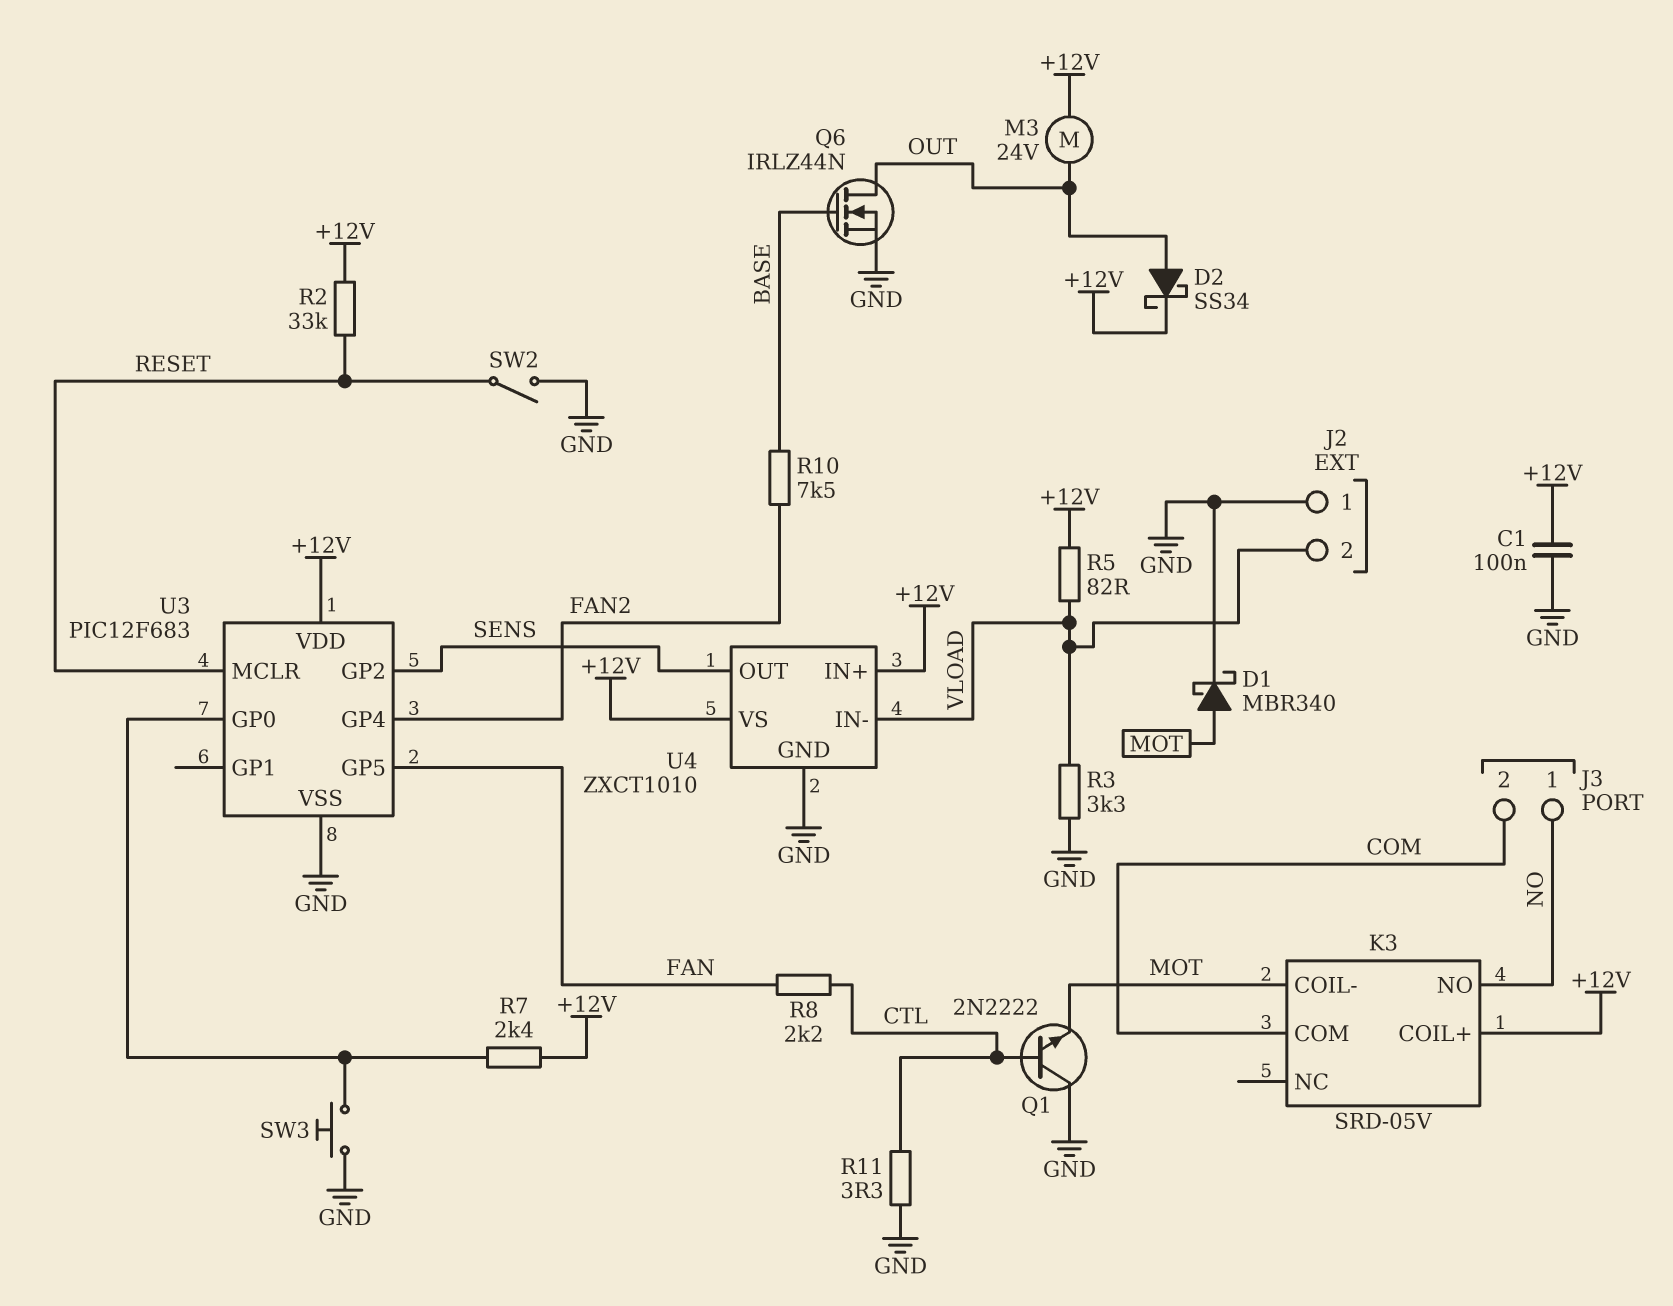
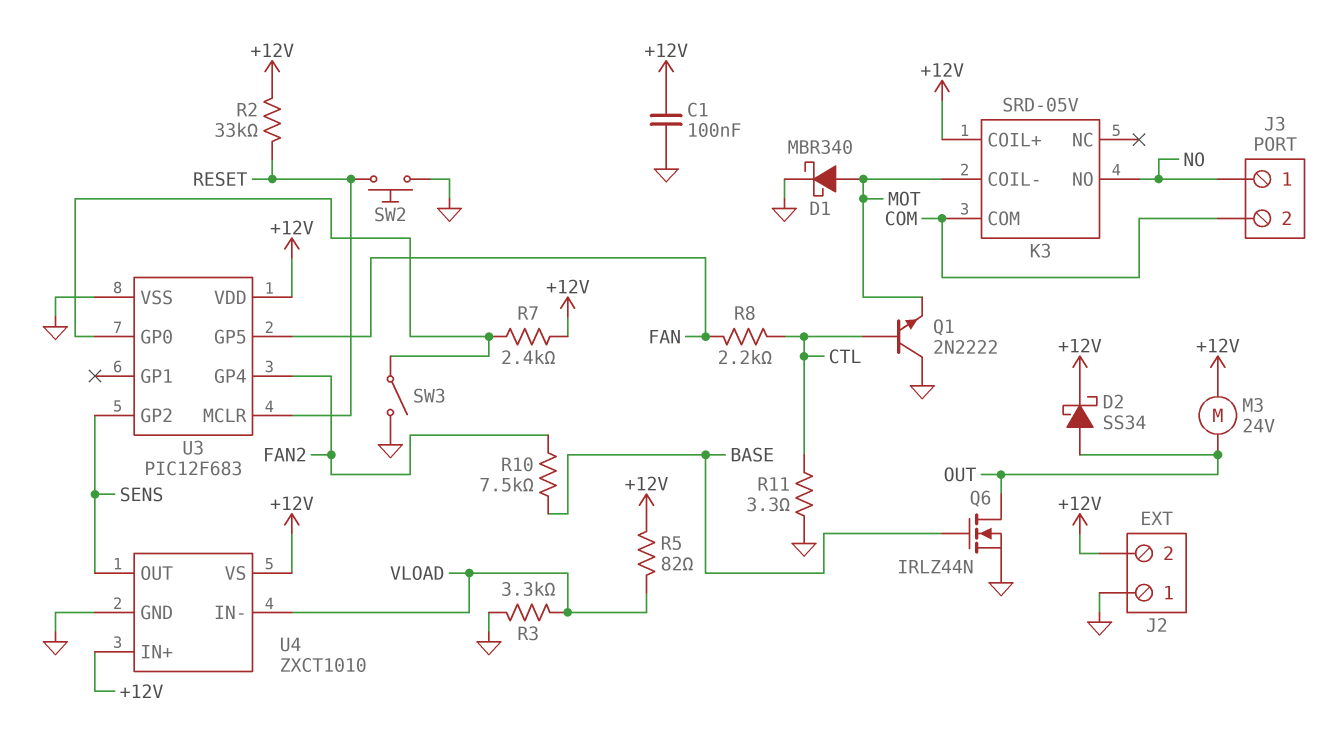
J2 pin 2: VLOAD -> +12V
SW2: switch (GND, RESET) -> button (GND, RESET)
SW3: button (GND, U3/GP0) -> switch (GND, U3/GP0)

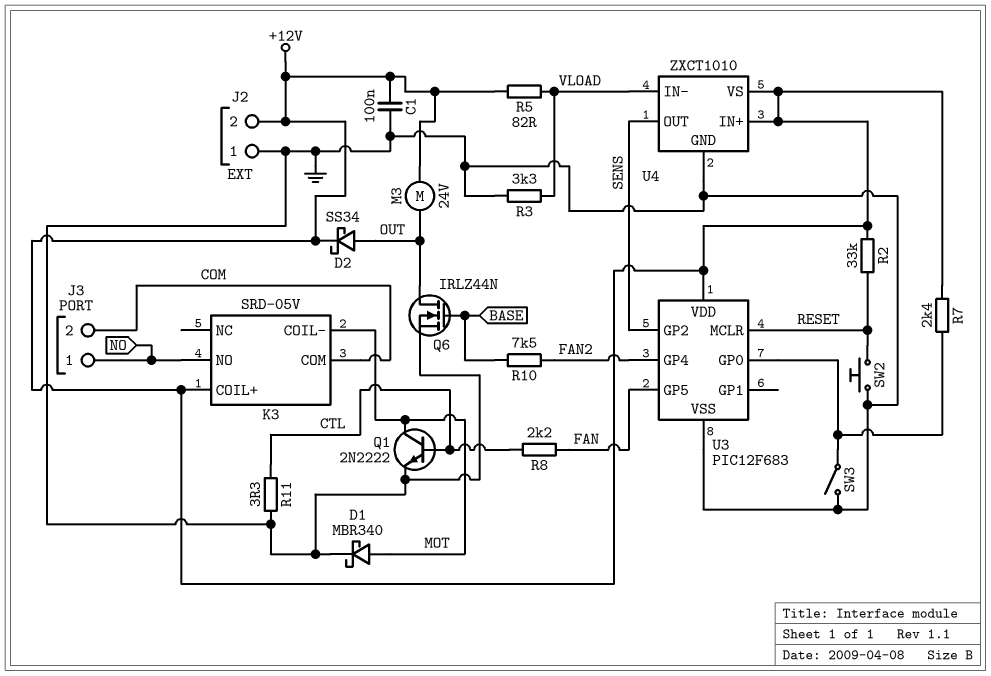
Q1: NPN 2N2222 (B CTL, C GND, E MOT) -> NPN 2N2222 (B CTL, C MOT, E GND)

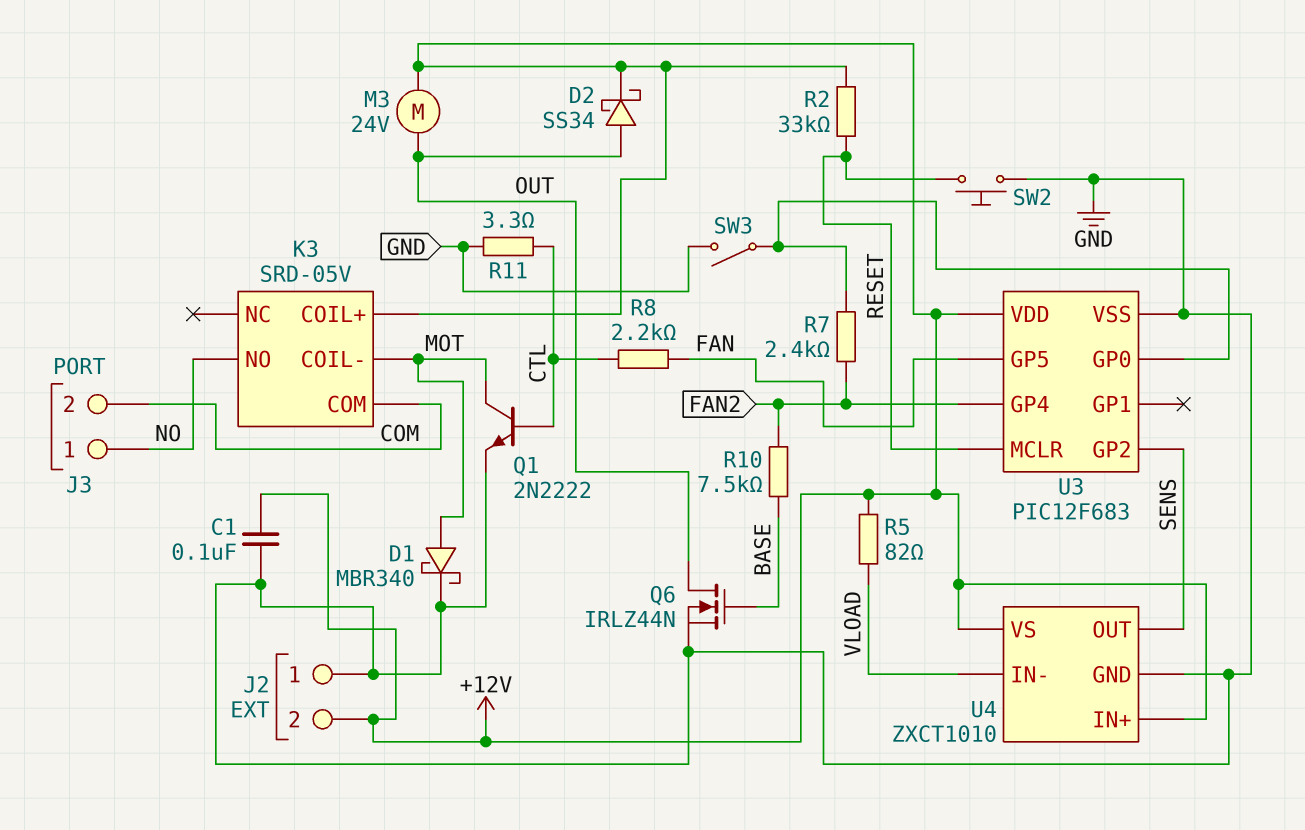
R3: 3.3k (GND, VLOAD) -> none
R7: 2.4k (+12V, U3/GP0) -> 2.4k (FAN2, U3/GP0)

